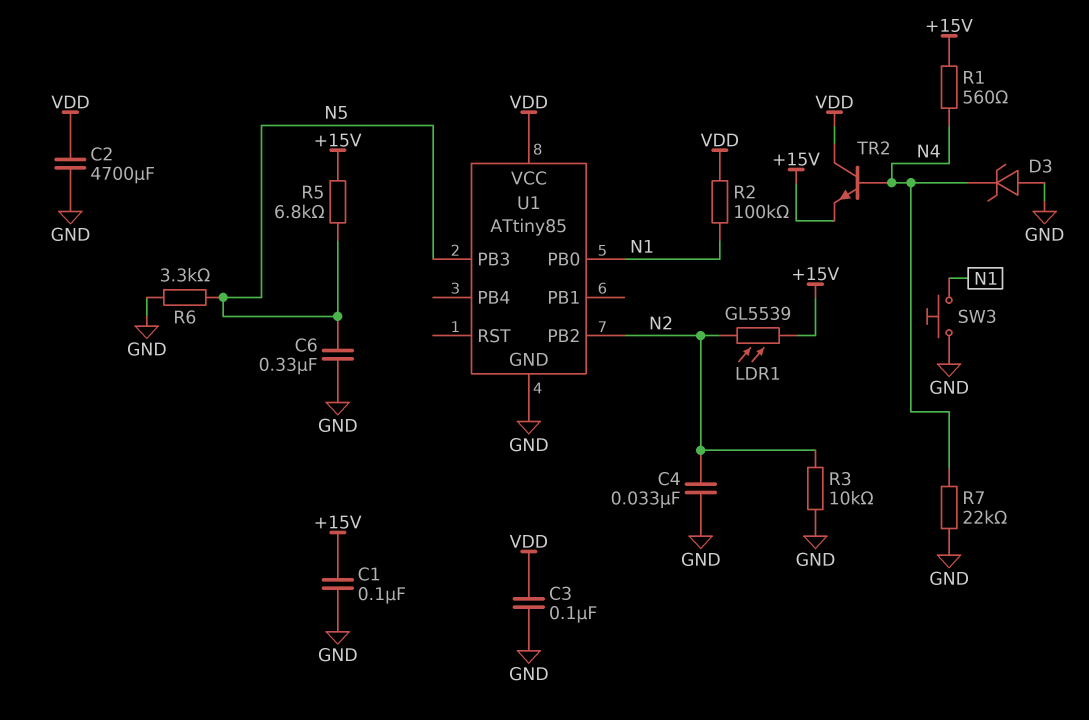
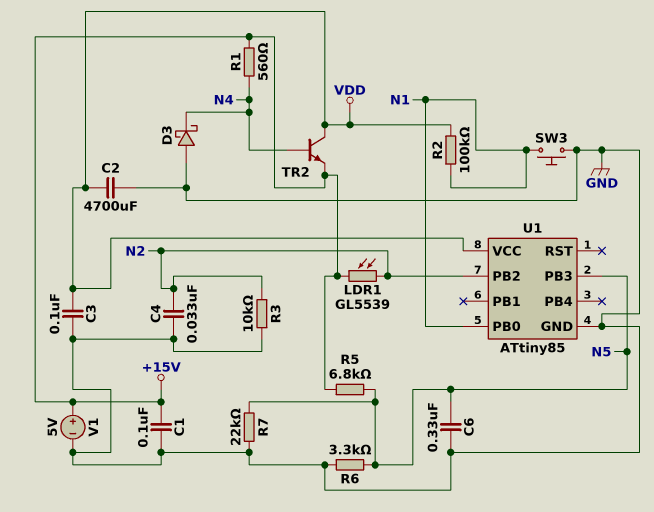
D3: zener (A GND, K N4) -> schottky (A GND, K N4)
R7: 22k (GND, N4) -> 22k (GND, N5)
V1: none -> 5V (plus +15V, minus GND)

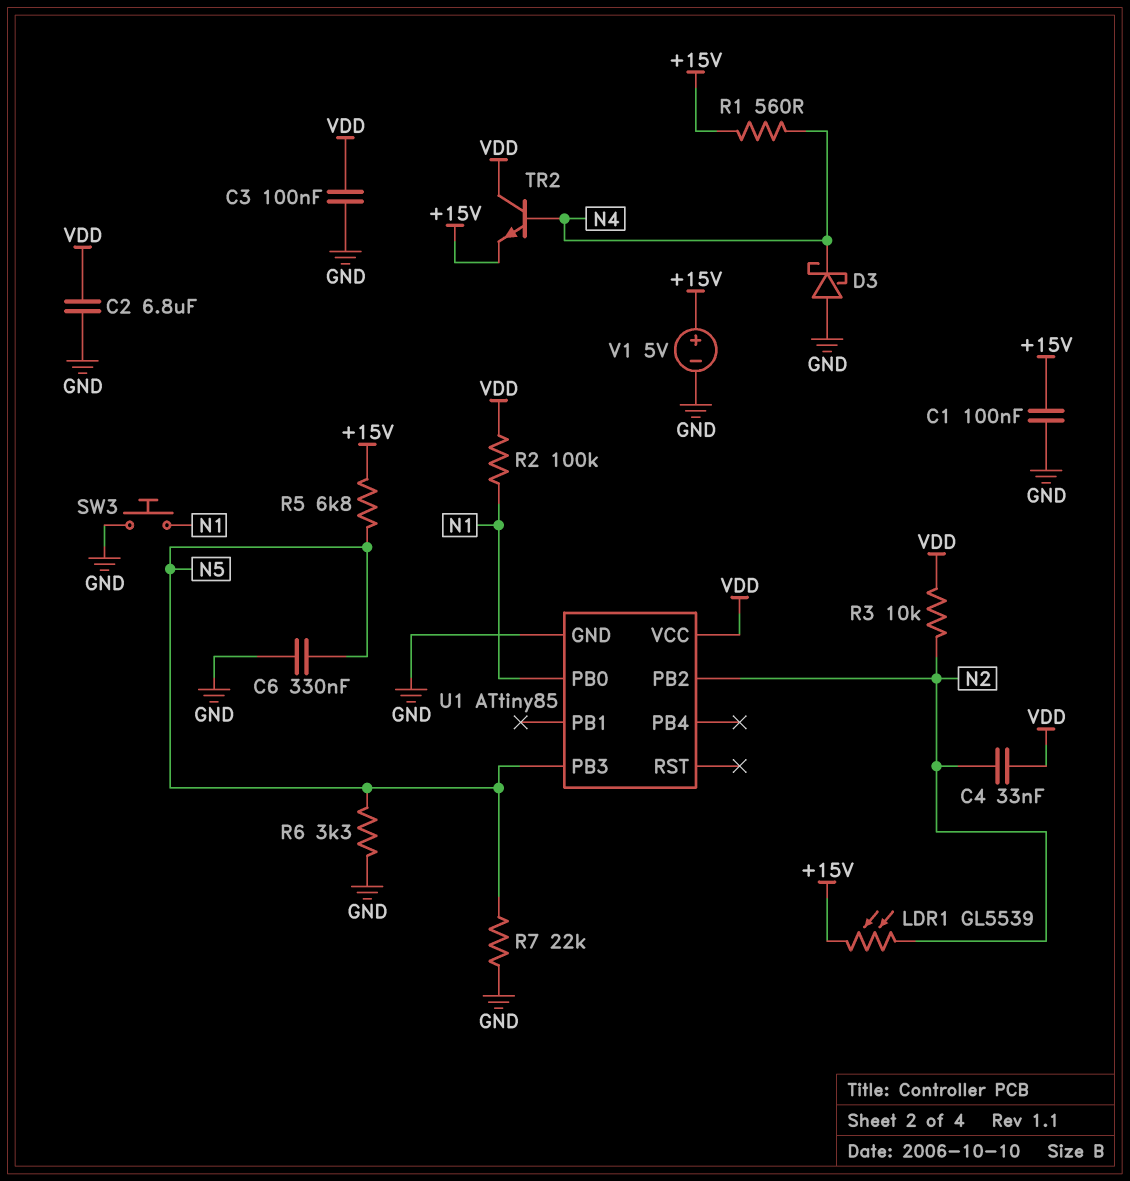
C2: 4700uF (GND, VDD) -> 6.8uF (GND, VDD)
C4: 33nF (GND, N2) -> 33nF (N2, VDD)
R3: 10k (GND, N2) -> 10k (N2, VDD)

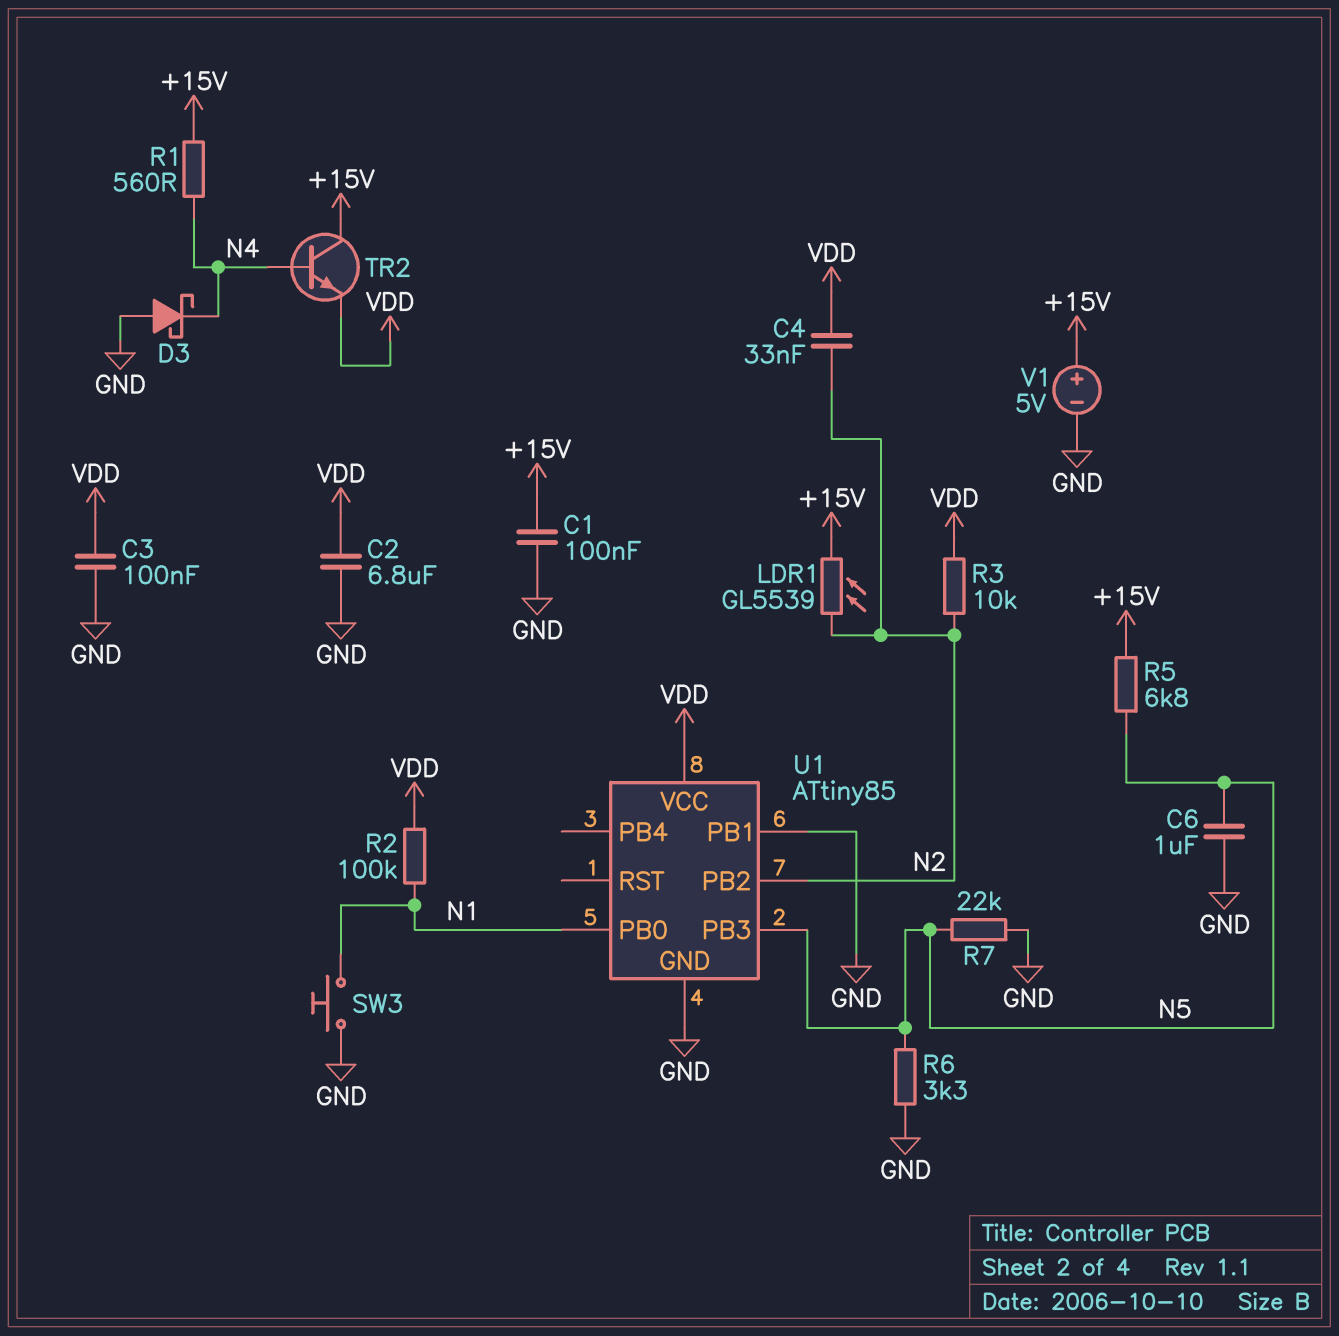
C6: 330nF (GND, N5) -> 1uF (GND, N5)
TR2: NPN (B N4, C VDD, E +15V) -> NPN (B N4, C +15V, E VDD)
U1 pin PB1: none -> GND

